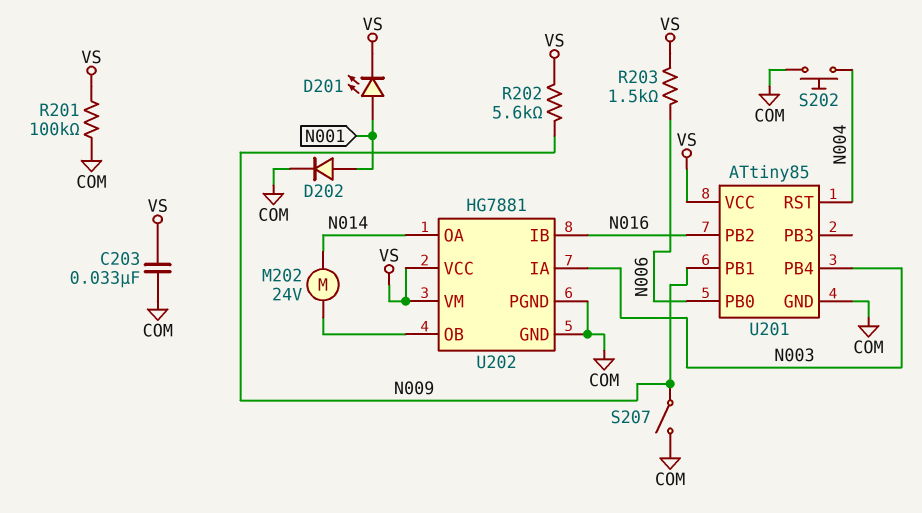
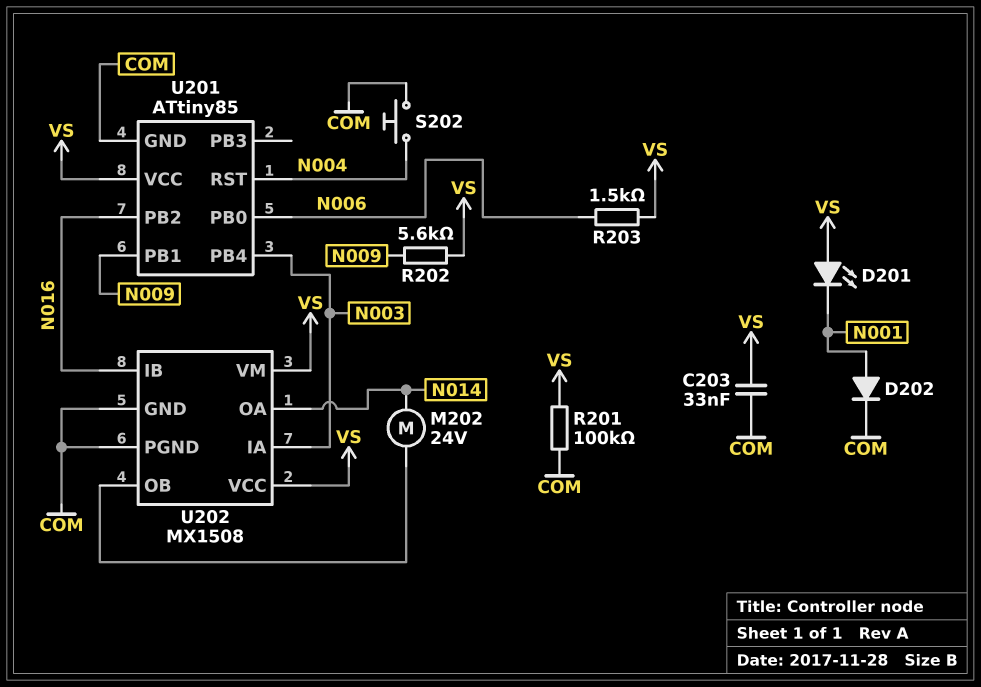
D201: LED (A N001, K VS) -> LED (A VS, K N001)
S207: switch (COM, N009) -> none
U202: HG7881 -> MX1508

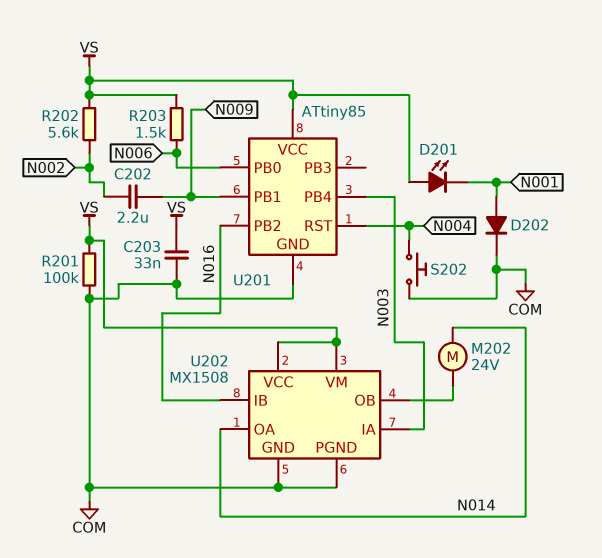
C202: none -> 2.2uF (N002, N009)
R202: 5.6k (N009, VS) -> 5.6k (N002, VS)

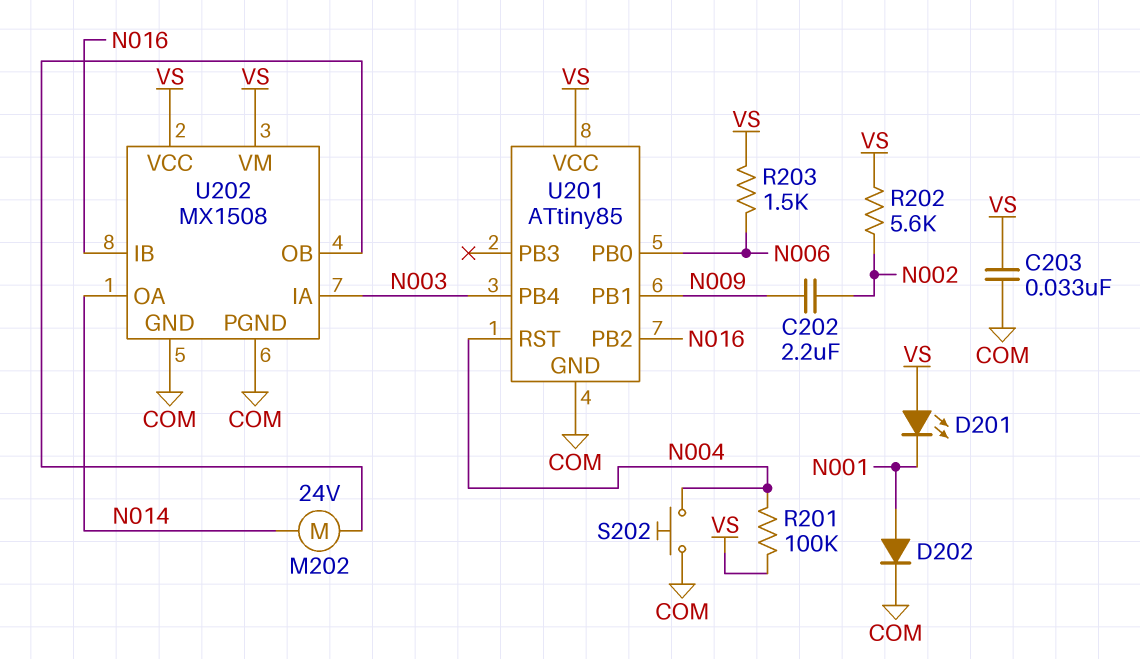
R201: 100k (COM, VS) -> 100k (N004, VS)

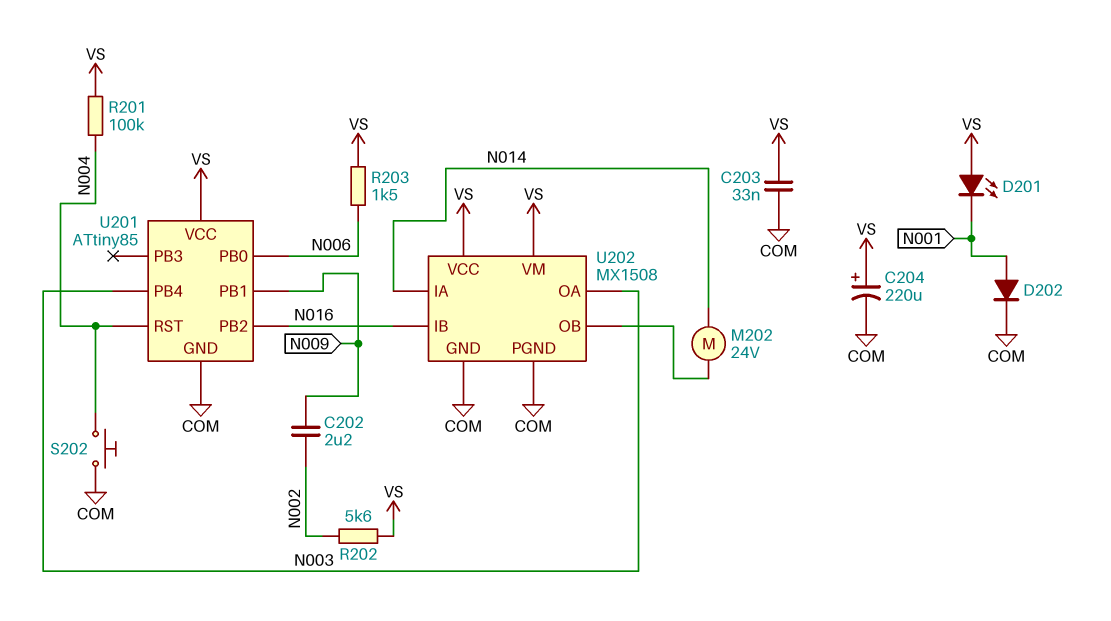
C204: none -> 220uF (plus VS, minus COM)
U202 pin IA: N003 -> N014
U202 pin OA: N014 -> N003

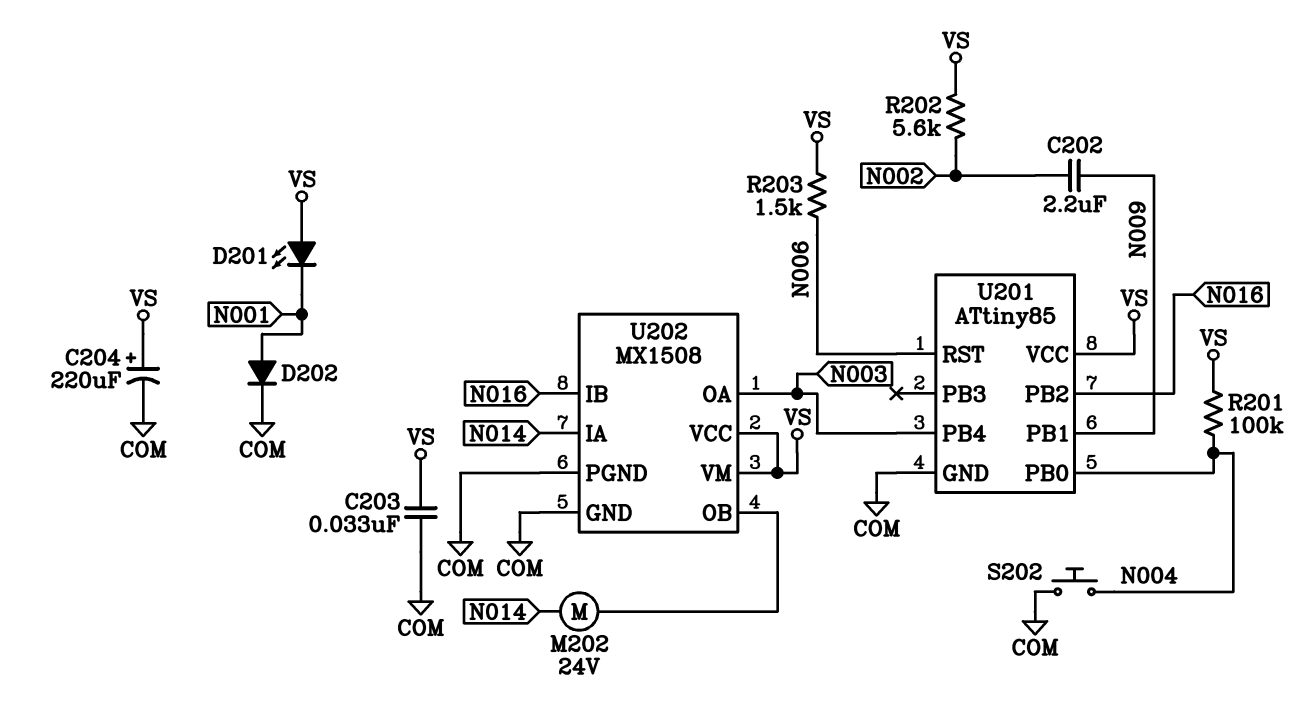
U201 pin PB0: N006 -> N004
U201 pin RST: N004 -> N006

